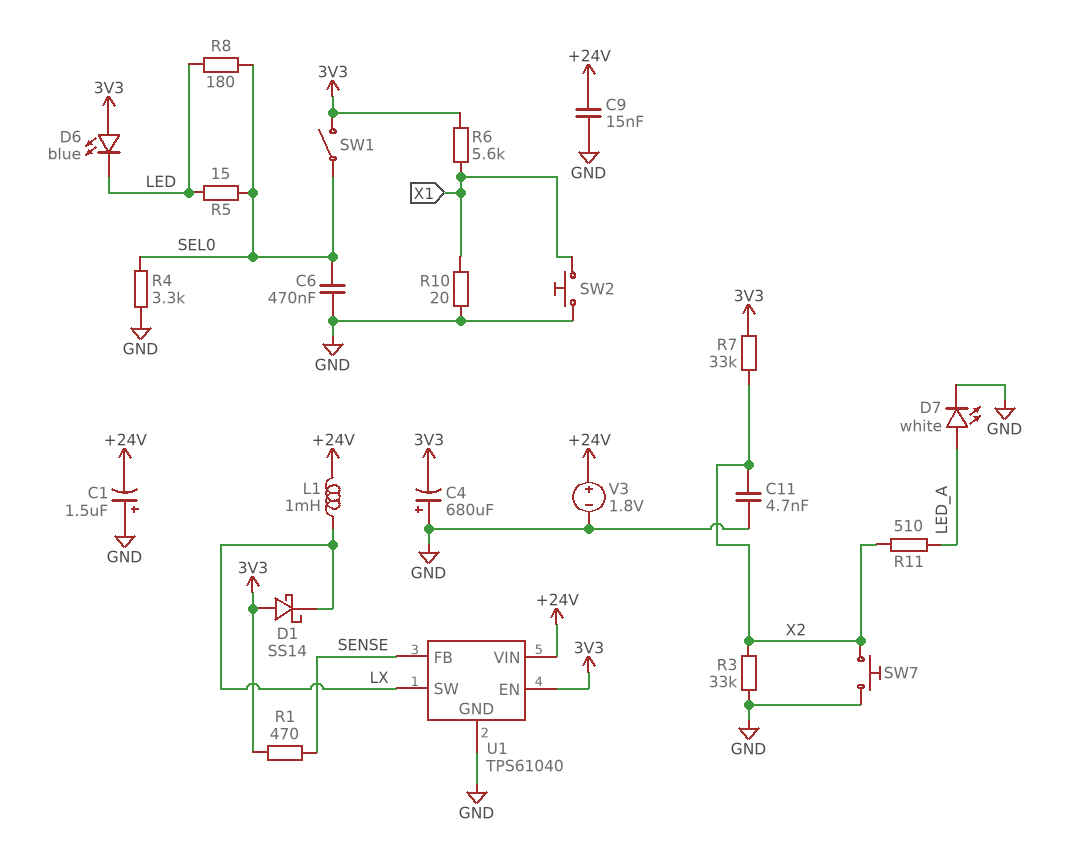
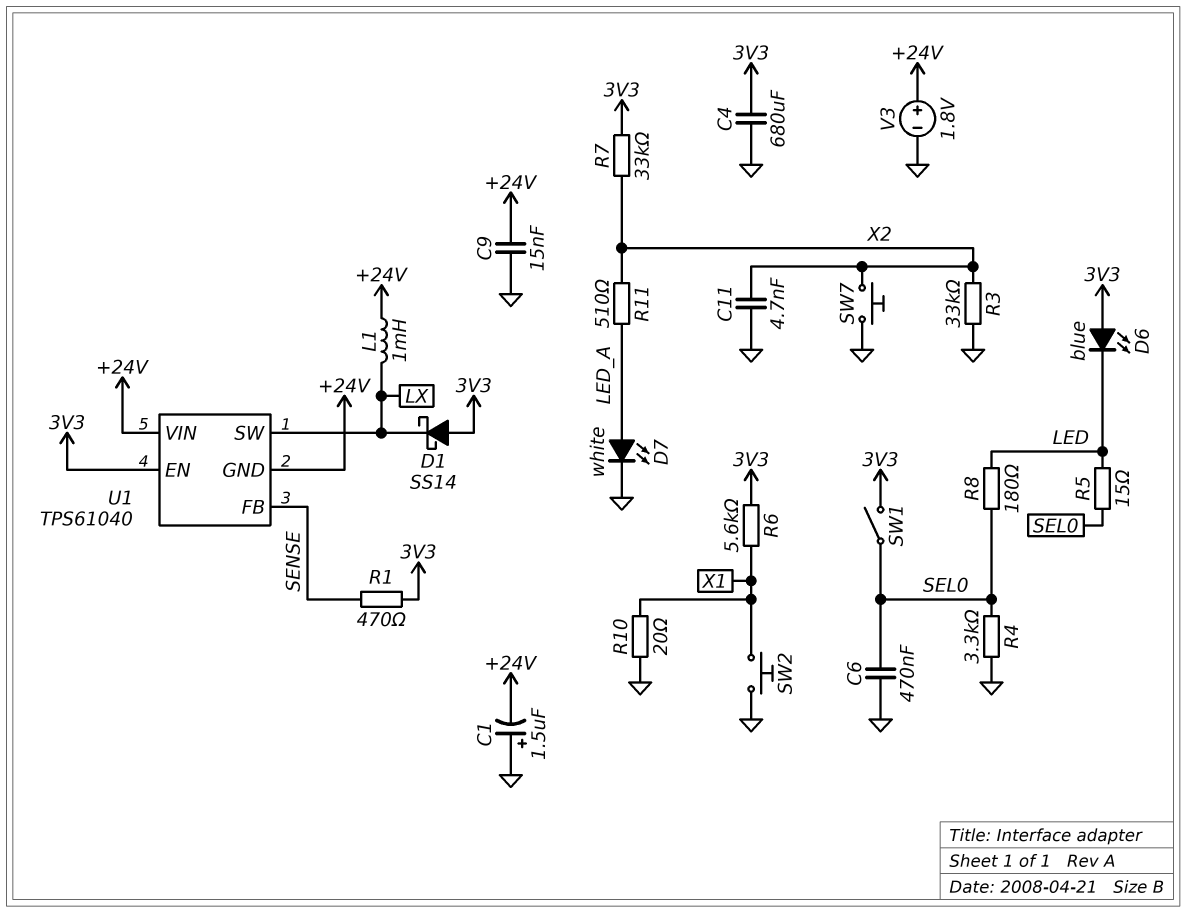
C4: 680uF (plus GND, minus 3V3) -> 680uF (3V3, GND)
U1 pin GND: GND -> +24V

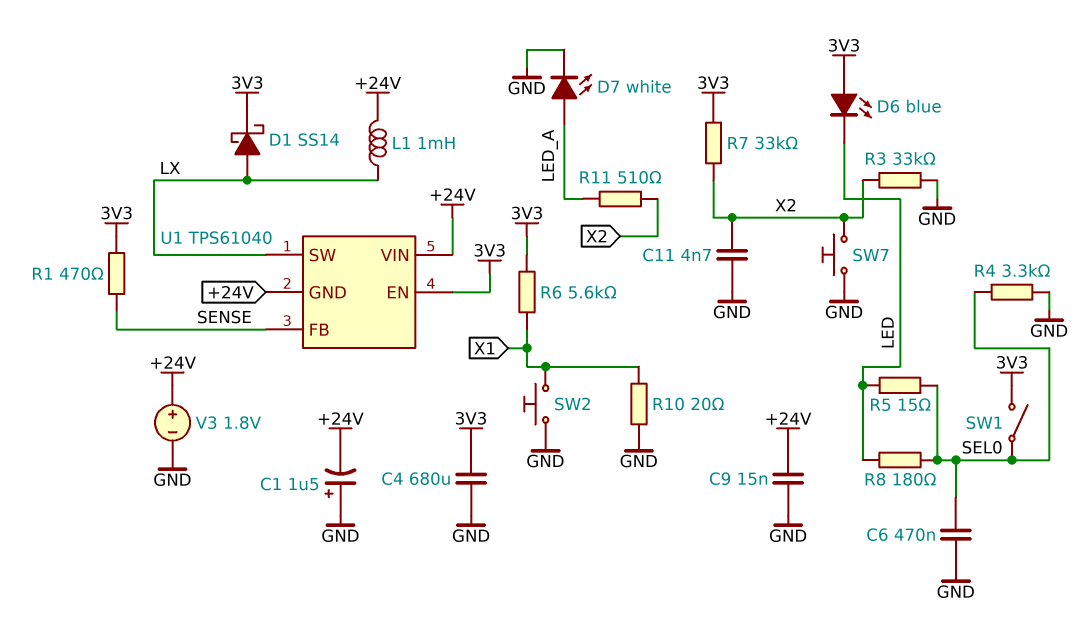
D1: schottky SS14 (A 3V3, K LX) -> schottky SS14 (A LX, K 3V3)

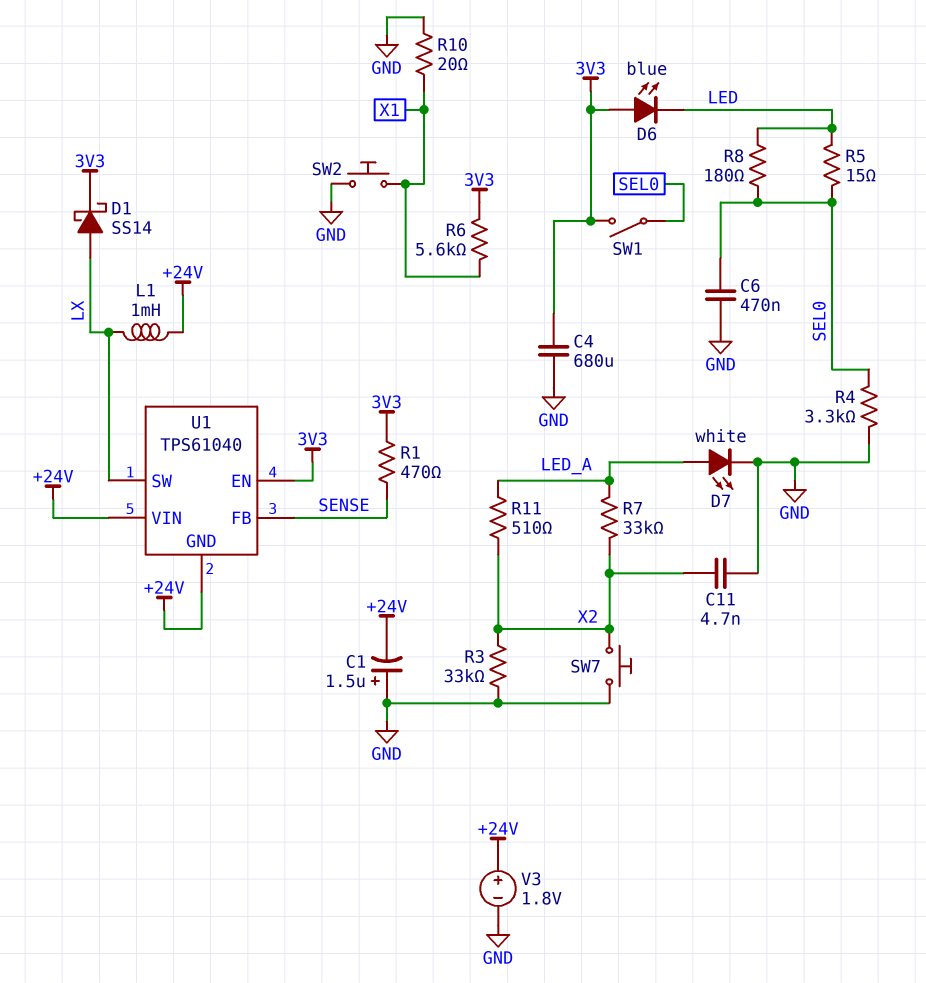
C9: 15nF (+24V, GND) -> none
R7: 33k (3V3, X2) -> 33k (LED_A, X2)

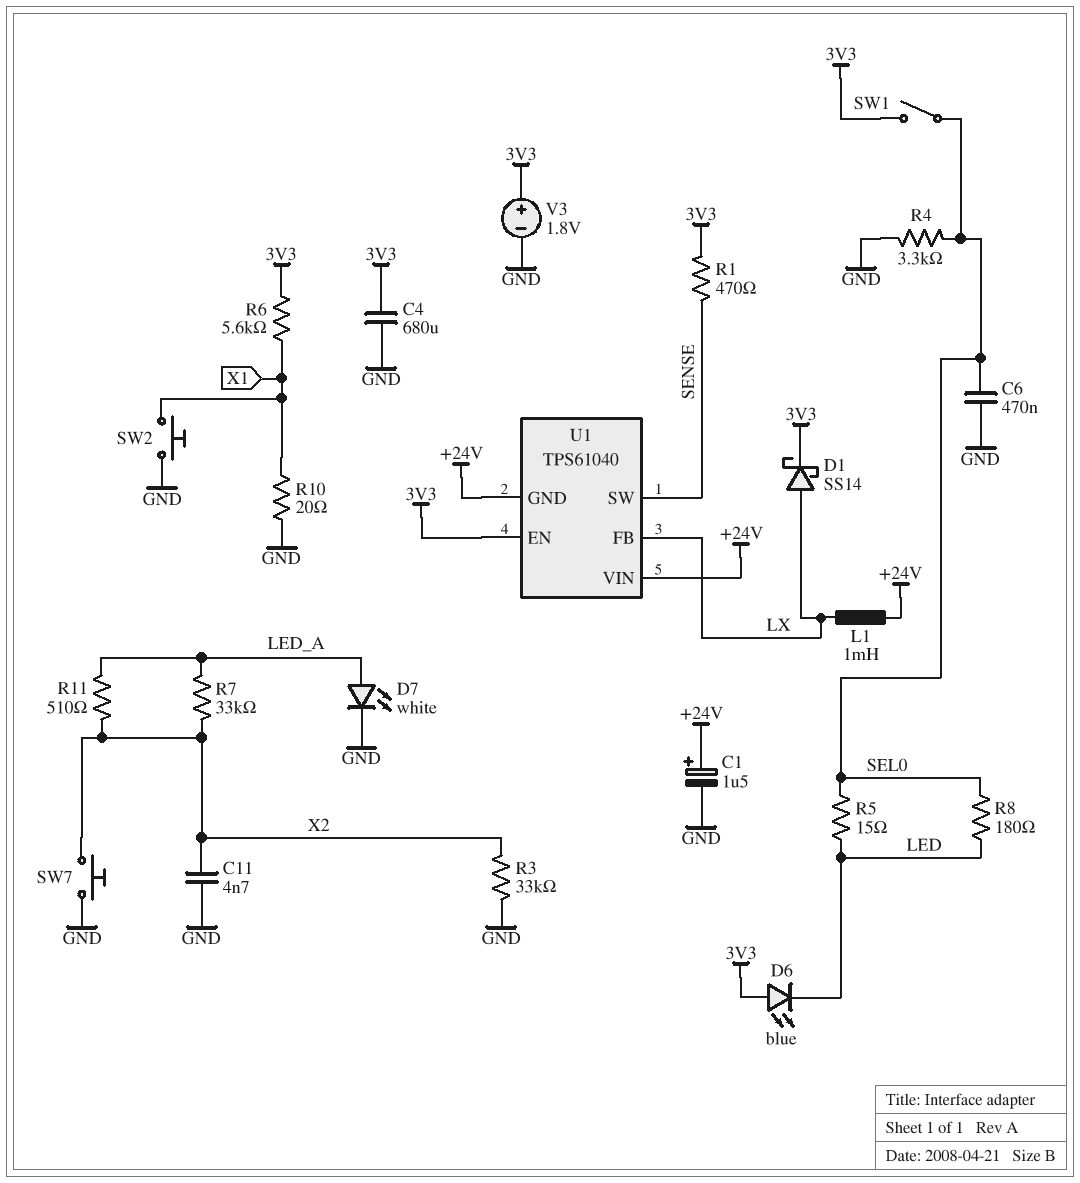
C1: 1.5uF (plus GND, minus +24V) -> 1.5uF (plus +24V, minus GND)
U1 pin FB: SENSE -> LX
U1 pin SW: LX -> SENSE
V3: 1.8V (plus +24V, minus GND) -> 1.8V (plus 3V3, minus GND)

